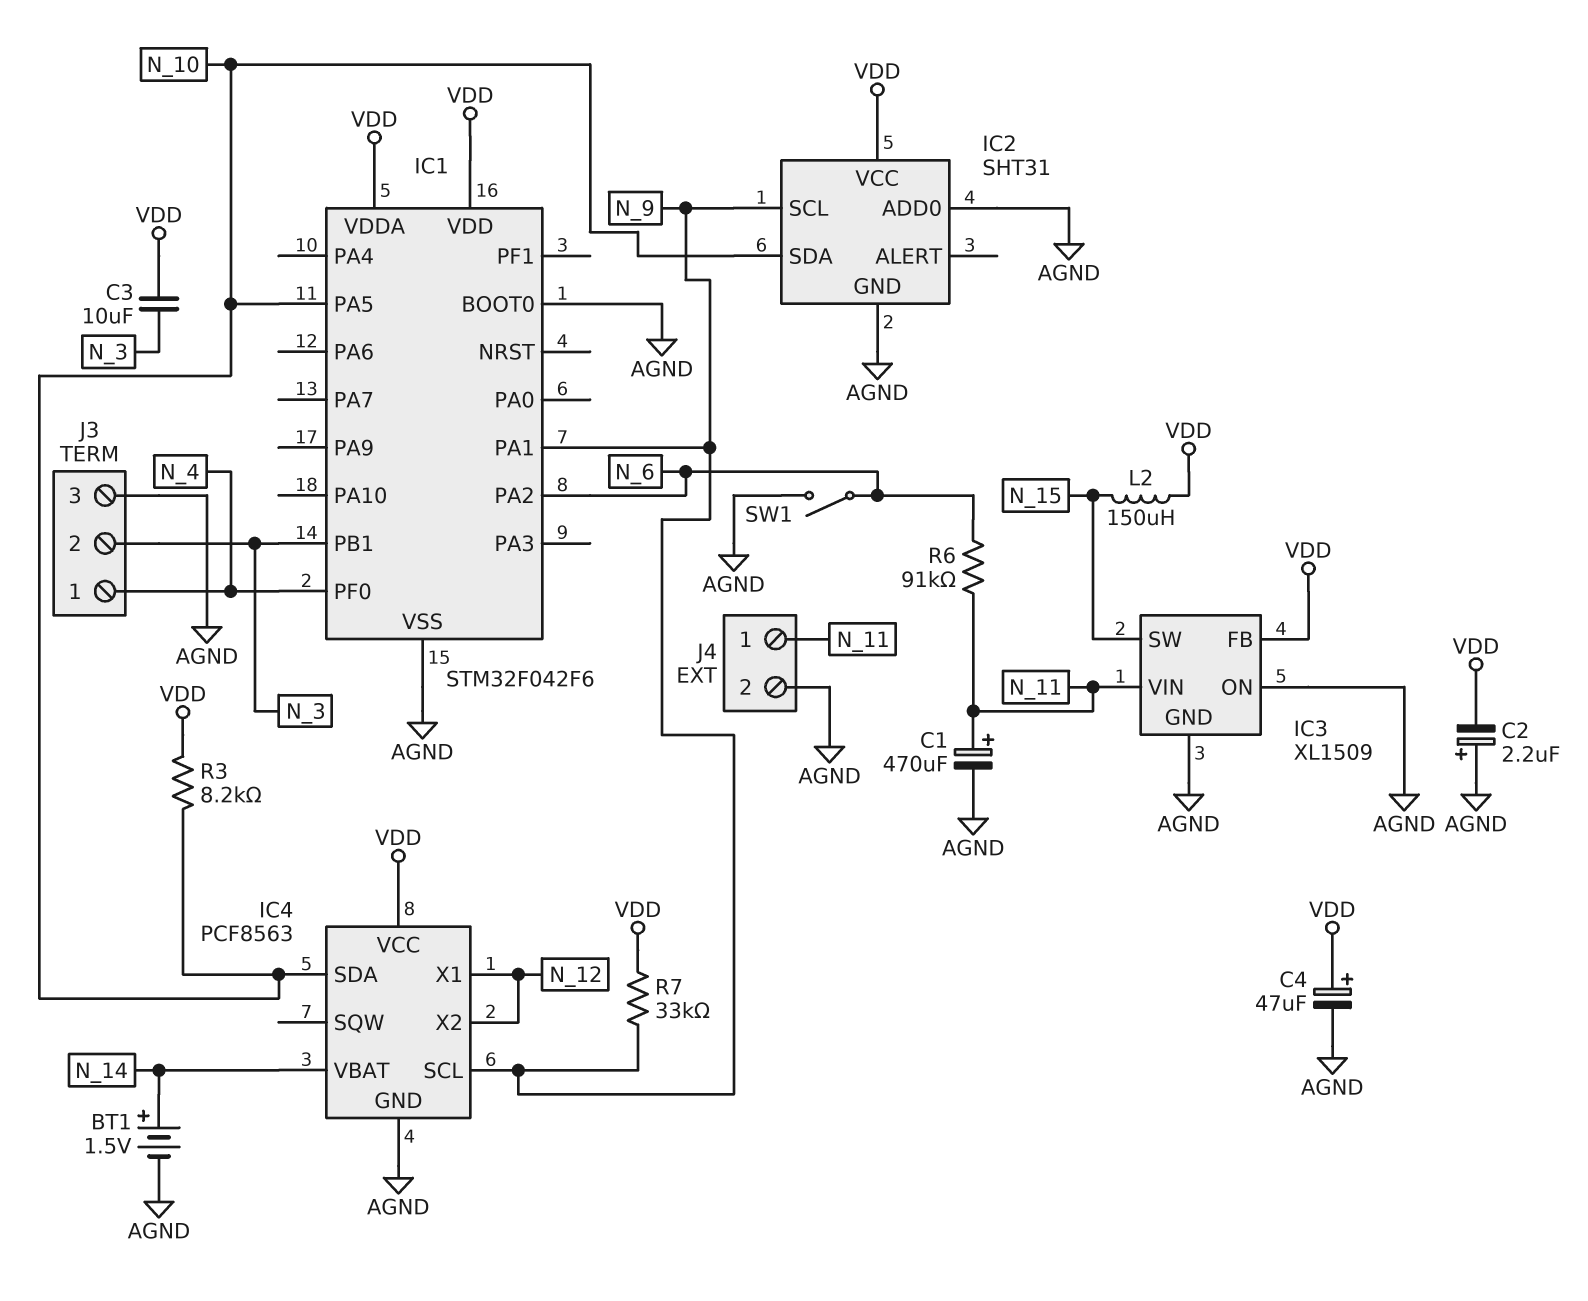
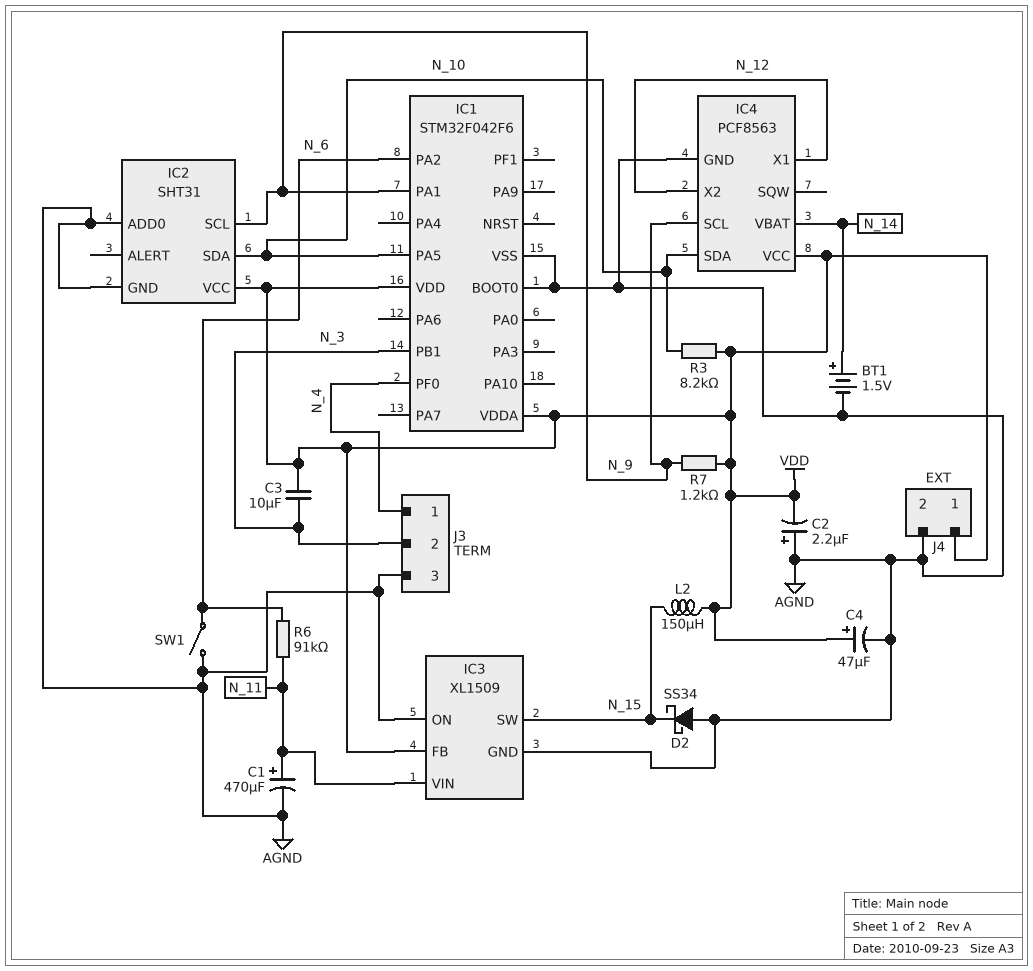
D2: none -> schottky SS34 (A AGND, K N_15)
J4 pin 1: N_11 -> VDD
R7: 33k (N_9, VDD) -> 1.2k (N_9, VDD)

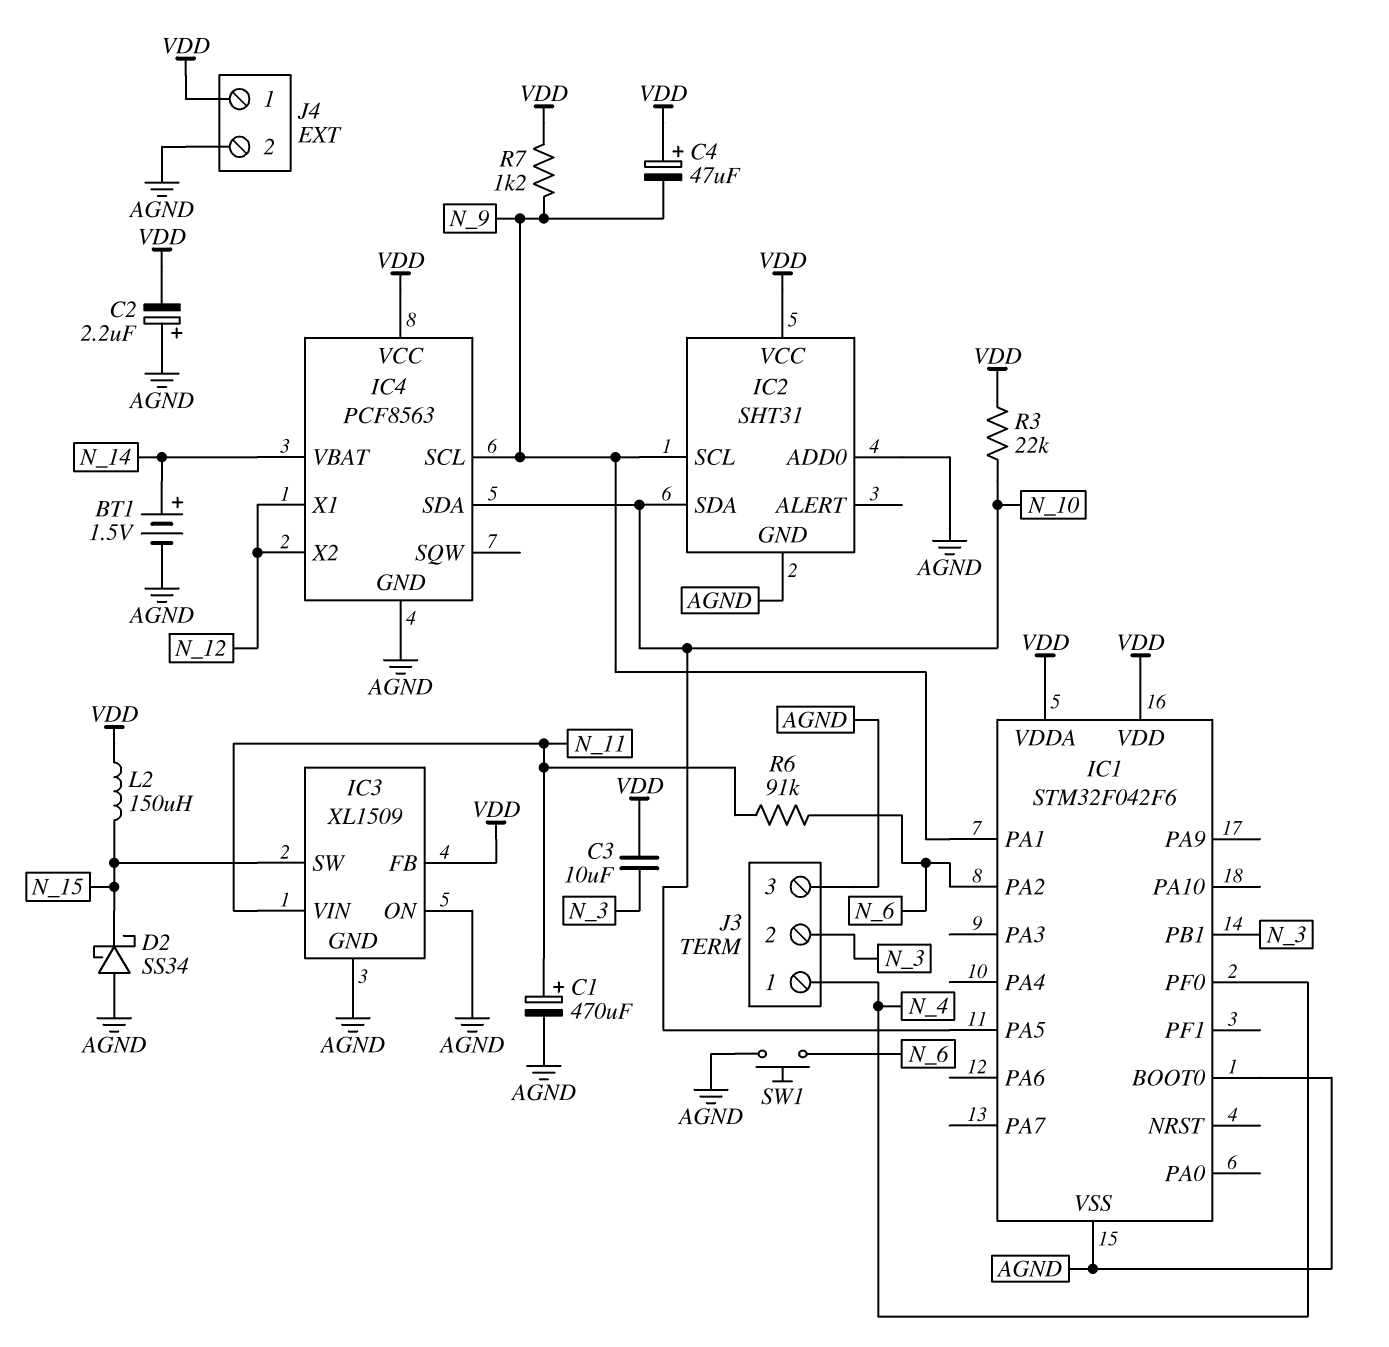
C4: 47uF (plus VDD, minus AGND) -> 47uF (plus VDD, minus N_9)
R3: 8.2k (N_10, VDD) -> 22k (N_10, VDD)
SW1: switch (AGND, N_6) -> button (AGND, N_6)

